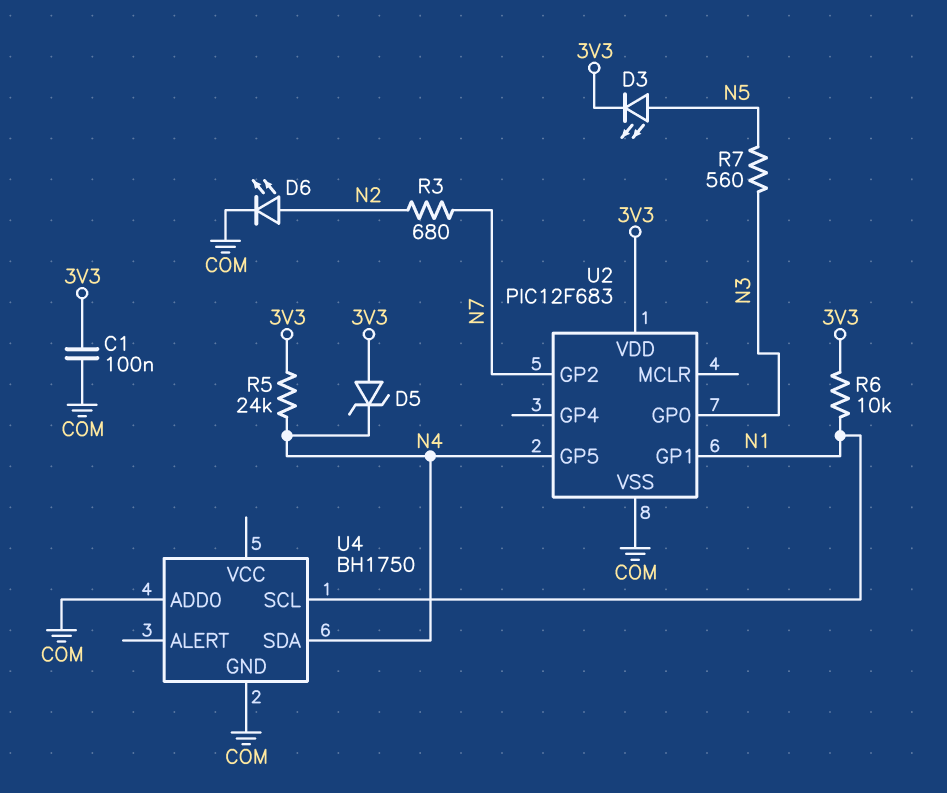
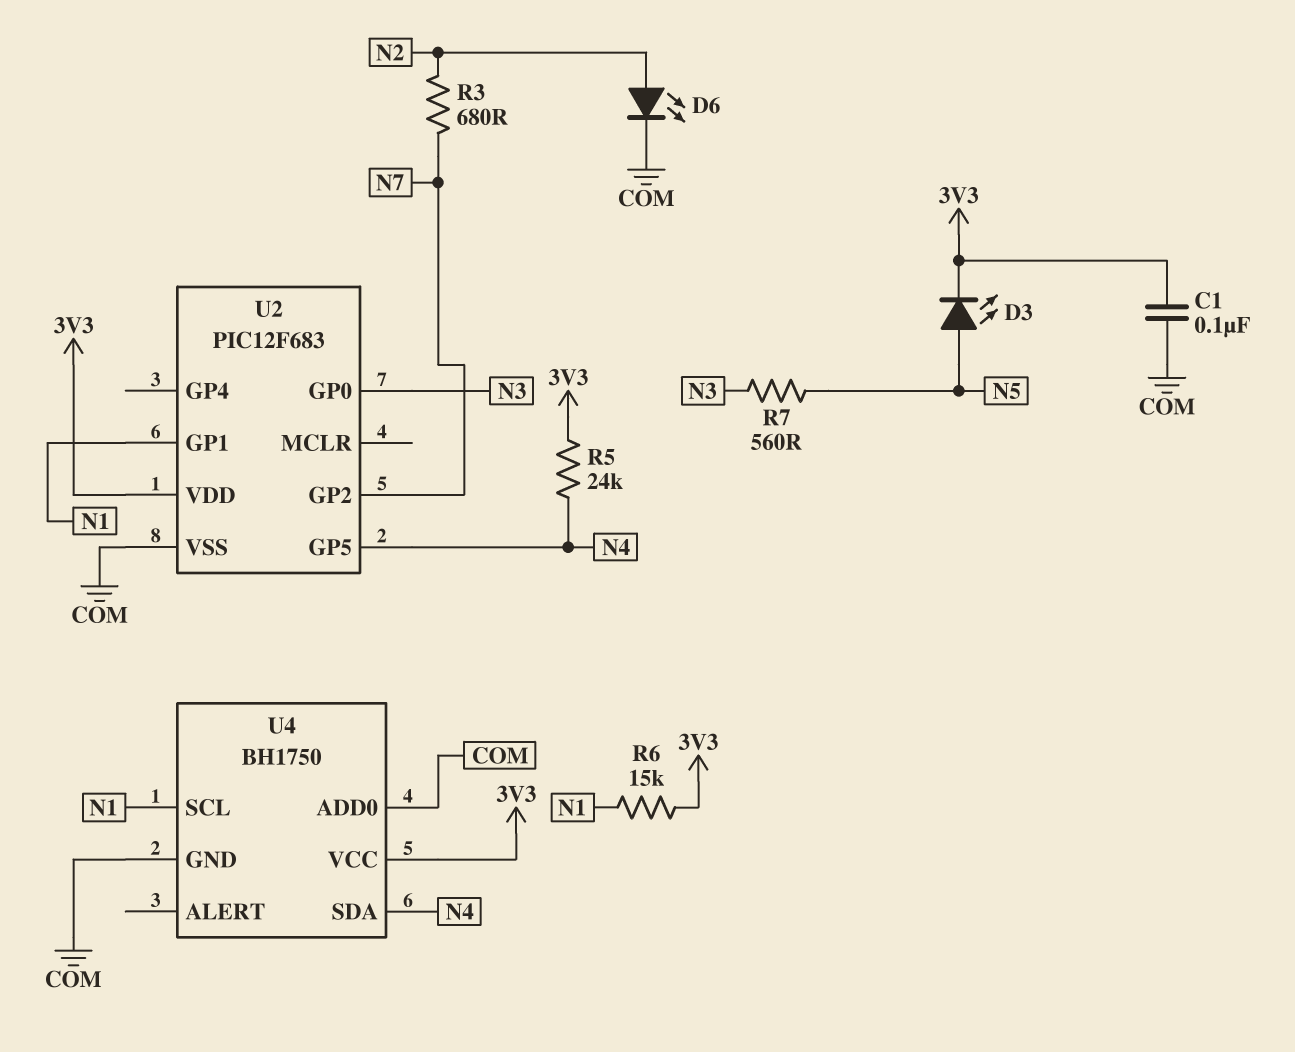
D5: zener (A 3V3, K N4) -> none
R6: 10k (3V3, N1) -> 15k (3V3, N1)
U4 pin VCC: none -> 3V3

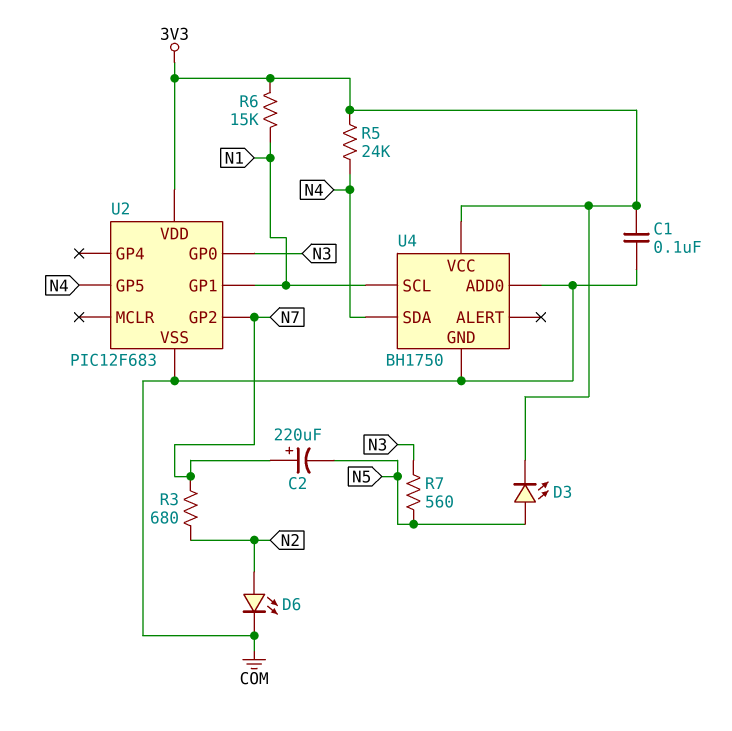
C2: none -> 220uF (plus N7, minus N5)

